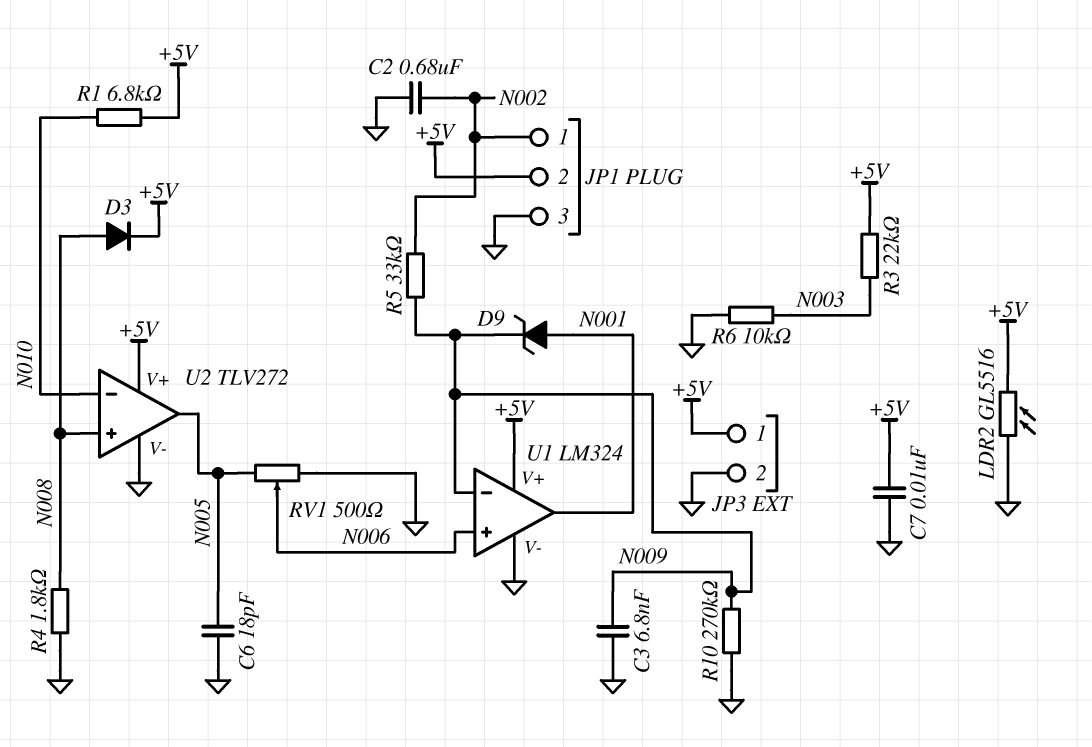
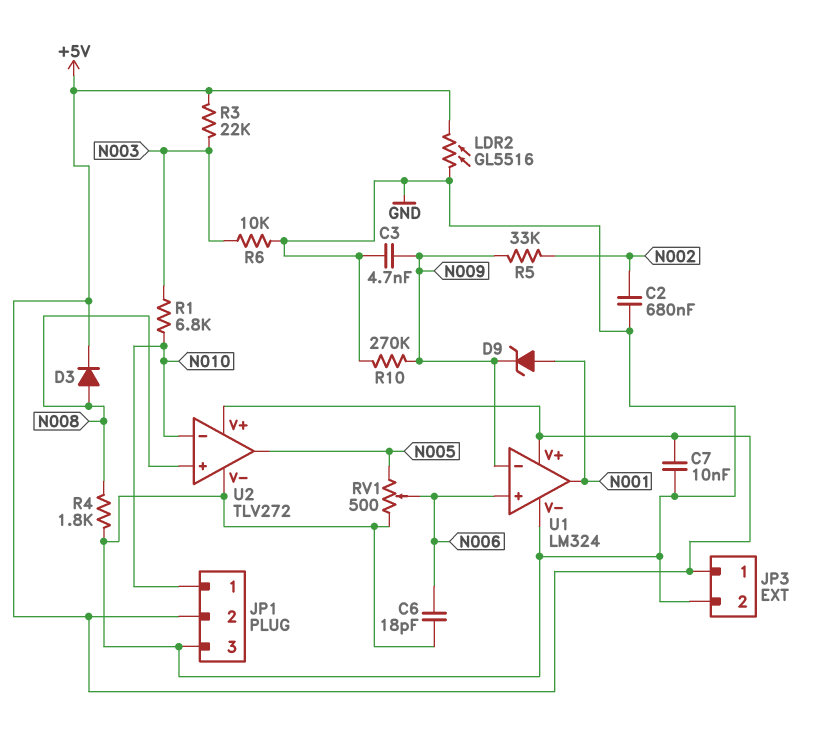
C3: 6.8nF (GND, N009) -> 4.7nF (GND, N009)
C6: 18pF (GND, N005) -> 18pF (GND, N006)
JP1 pin 1: N002 -> N010
R1: 6.8k (+5V, N010) -> 6.8k (N003, N010)

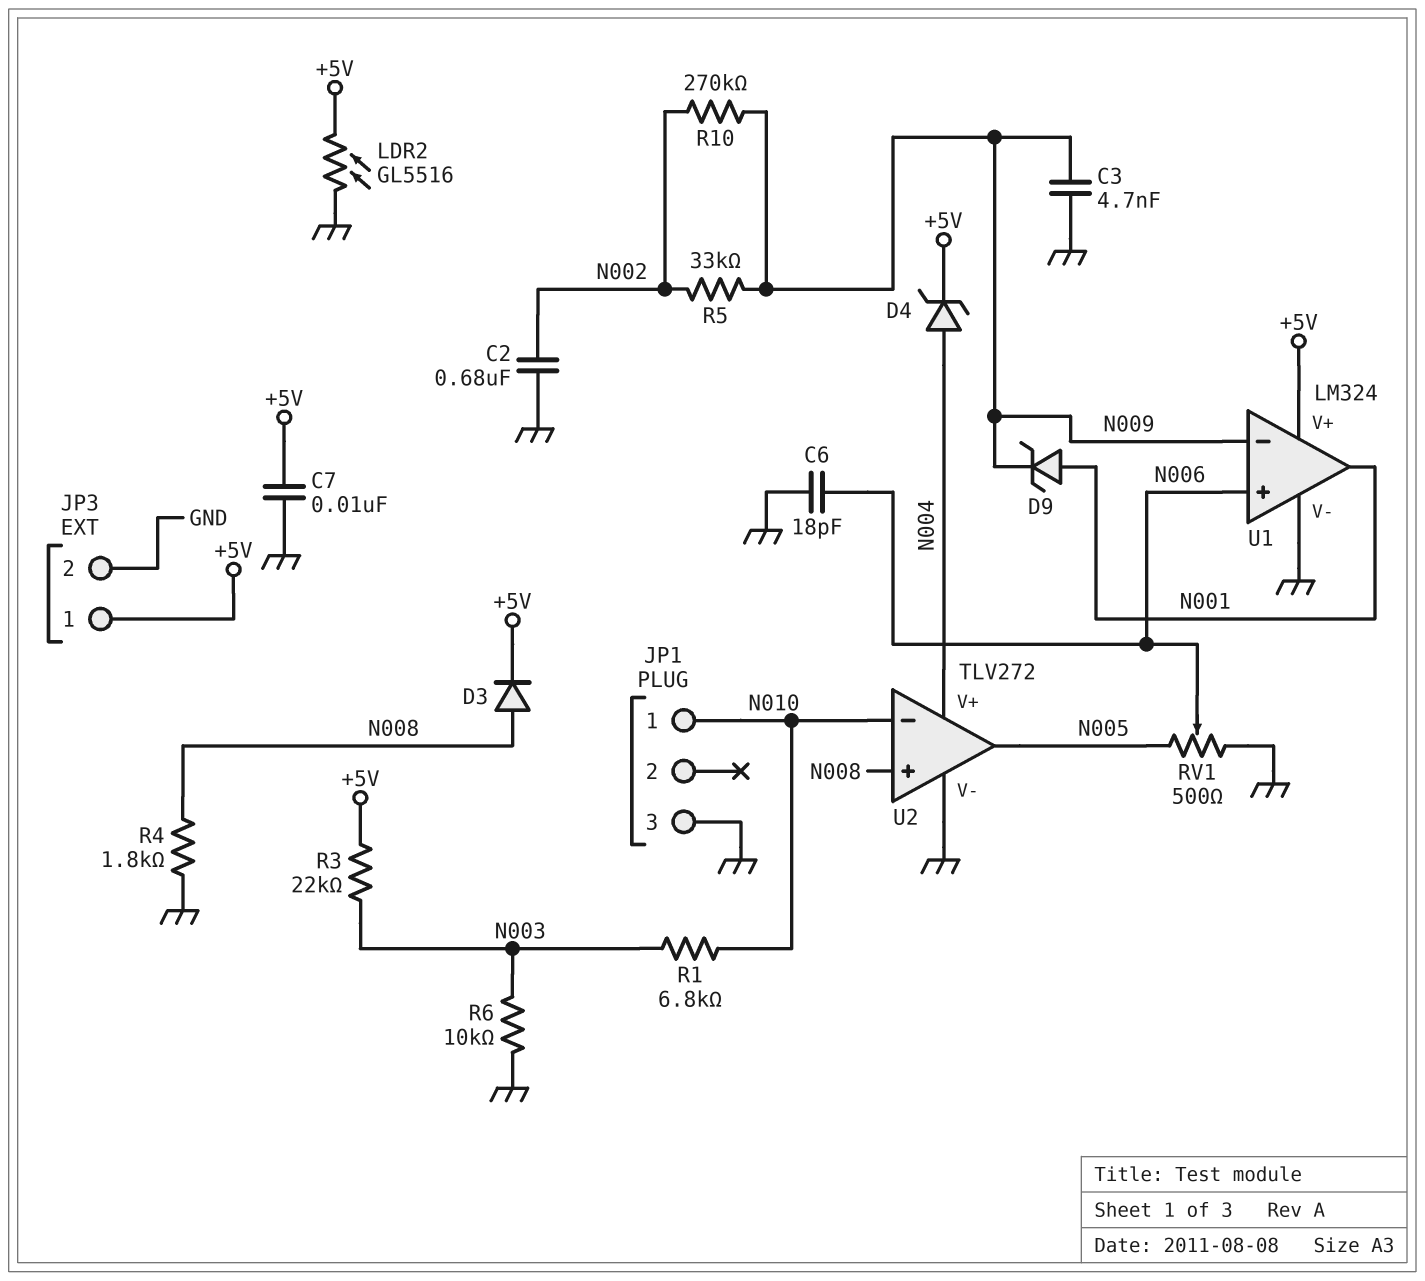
D4: none -> zener (A N004, K +5V)
JP1 pin 2: +5V -> none
R10: 270k (GND, N009) -> 270k (N002, N009)
U2 pin V+: +5V -> N004

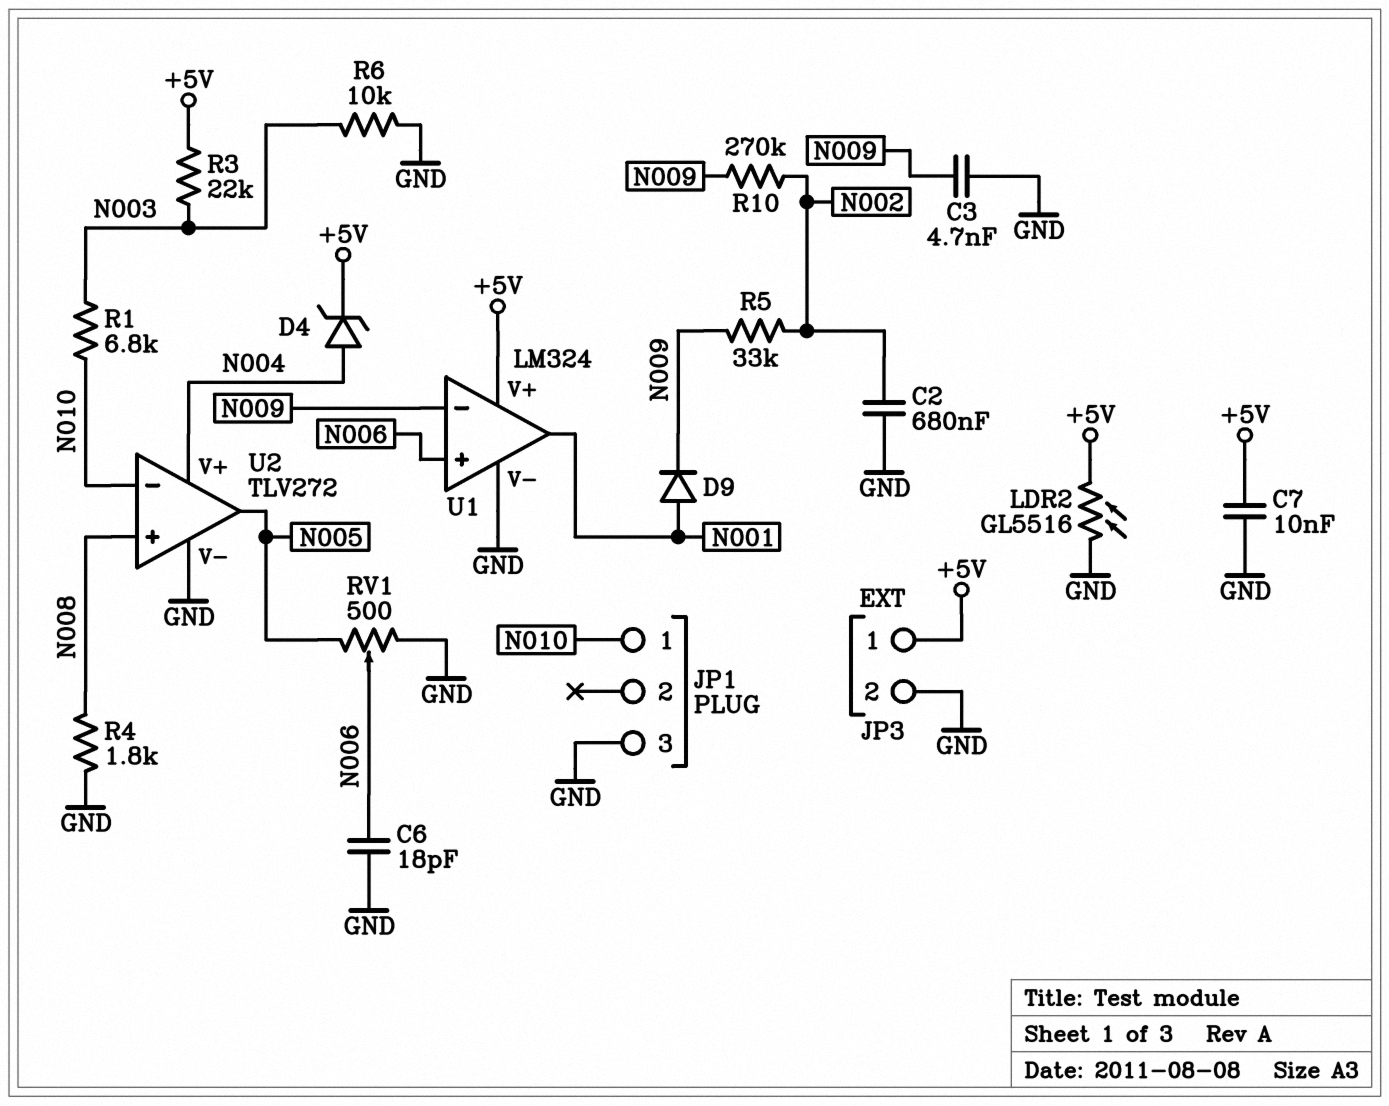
D3: diode (A N008, K +5V) -> none
D9: zener (A N001, K N009) -> diode (A N001, K N009)

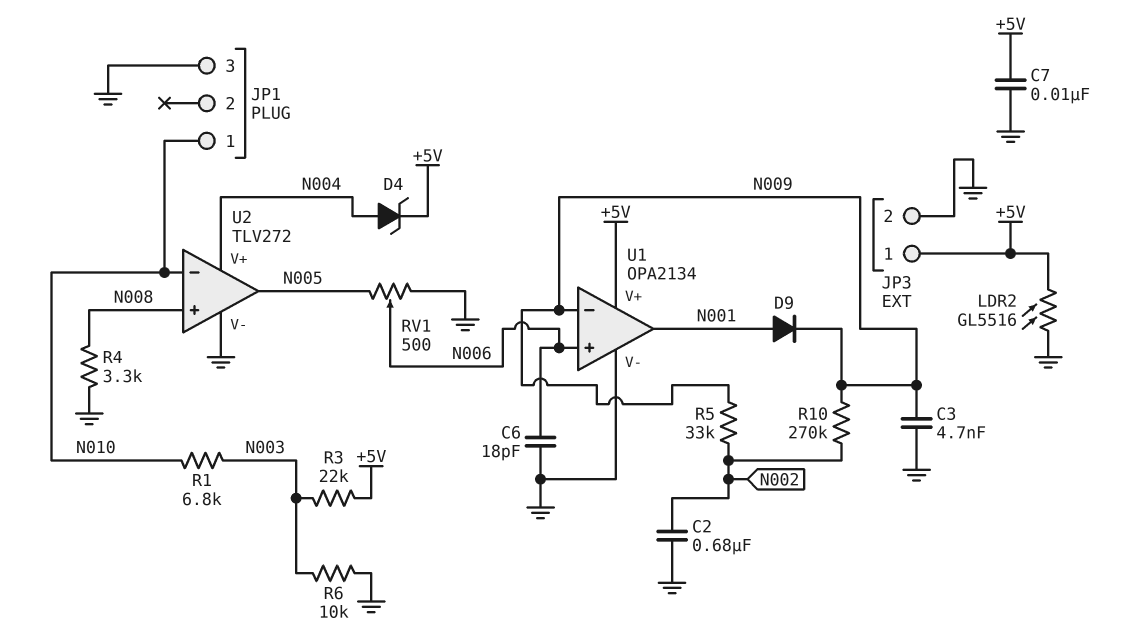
R4: 1.8k (GND, N008) -> 3.3k (GND, N008)
U1: LM324 -> OPA2134

